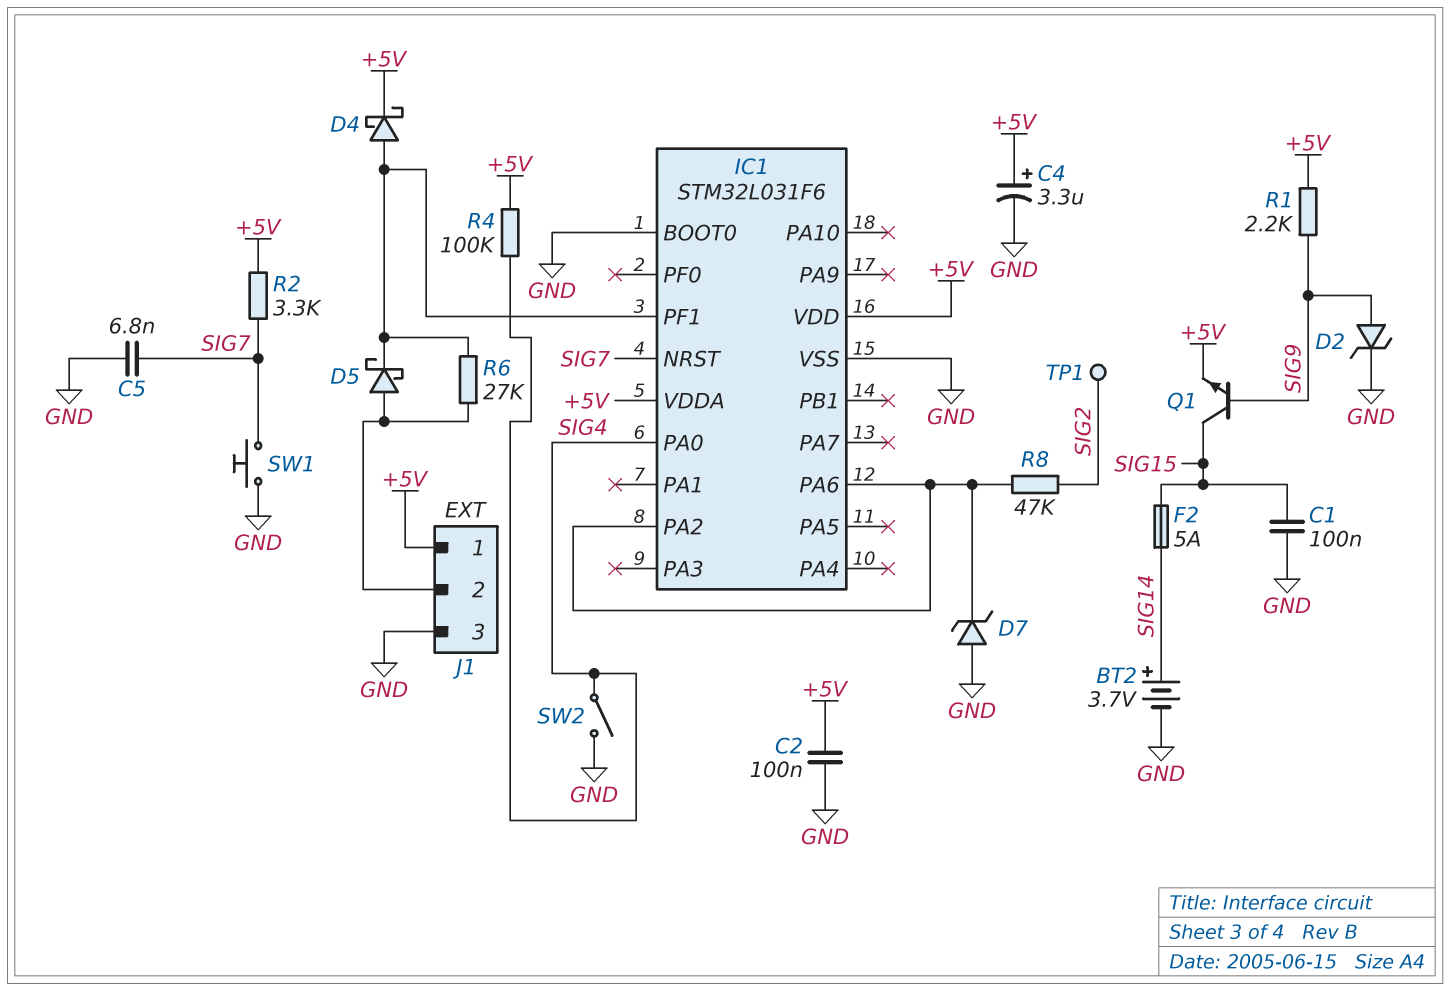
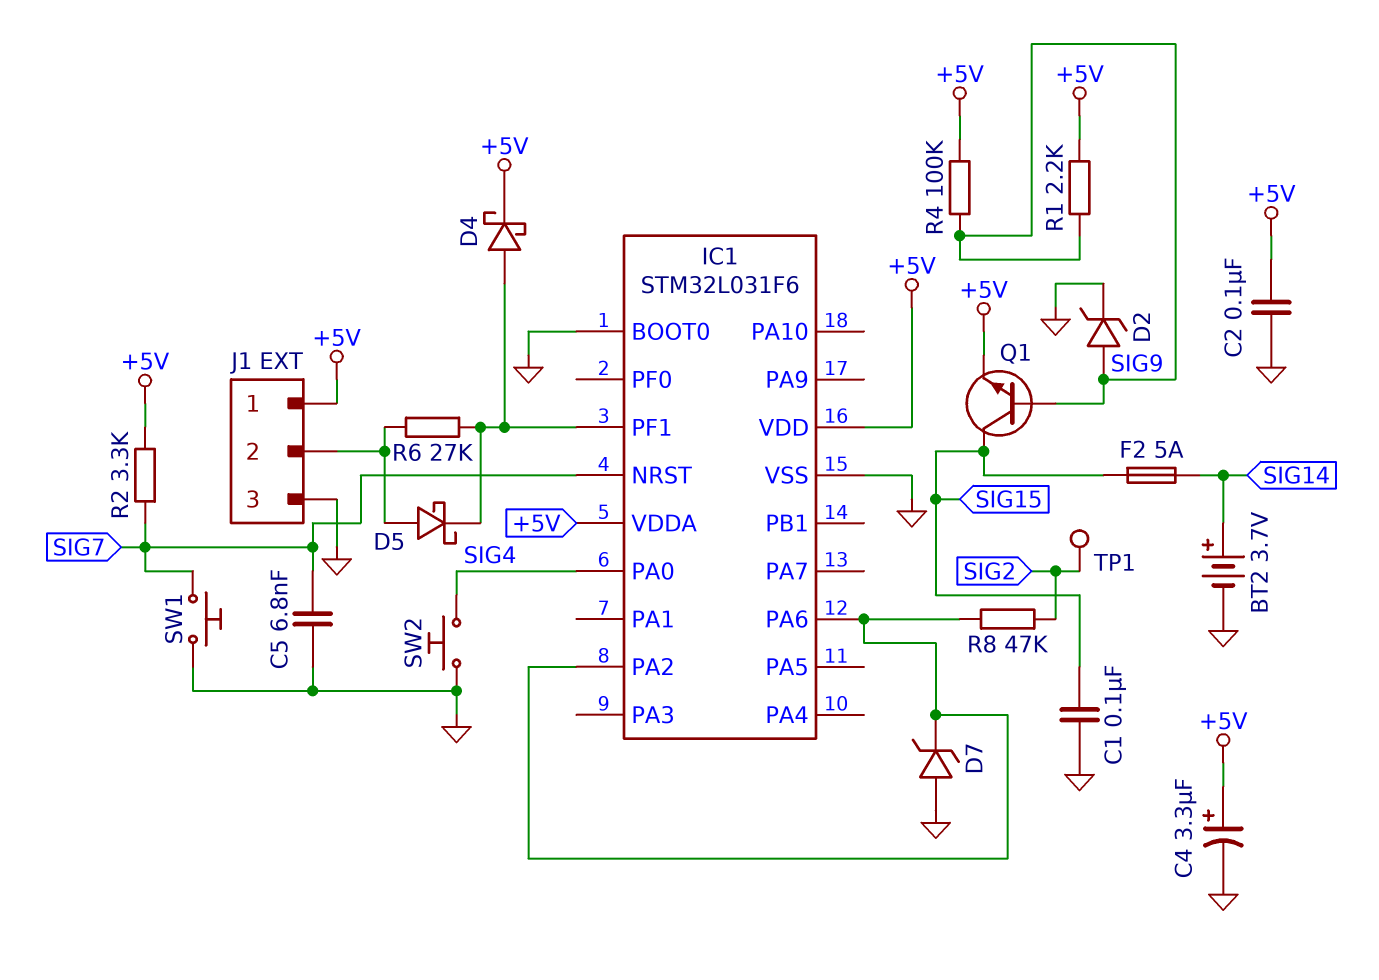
R4: 100k (+5V, SIG4) -> 100k (+5V, SIG9)
SW2: switch (GND, SIG4) -> button (GND, SIG4)

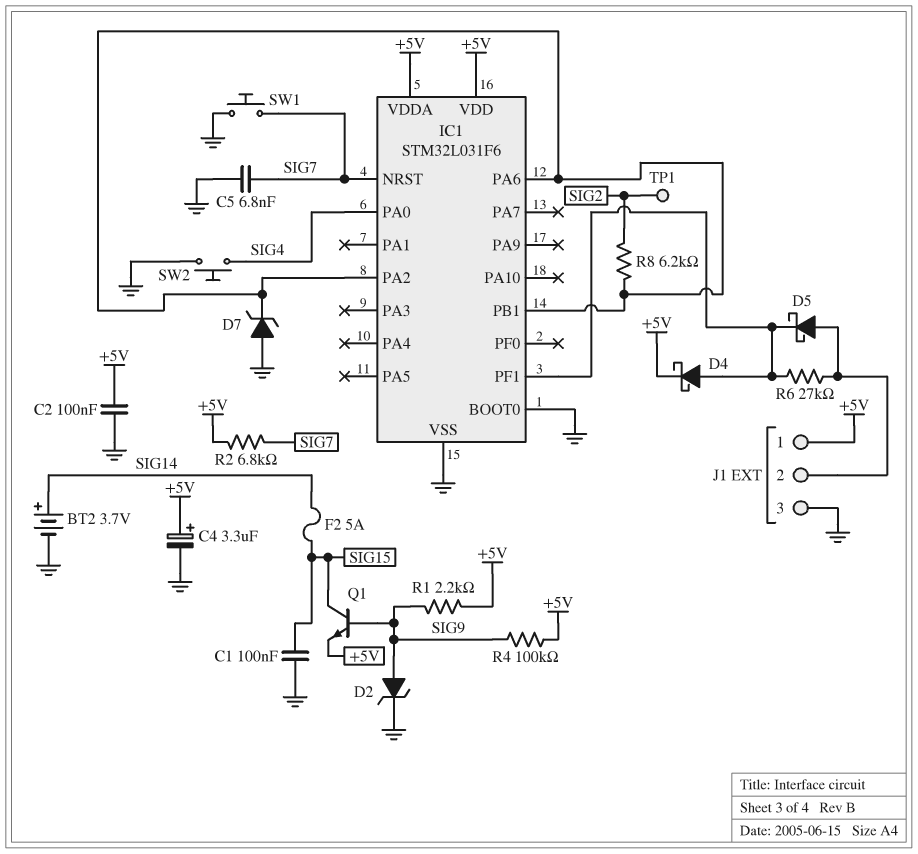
IC1 pin PB1: none -> IC1/PA2
R2: 3.3k (+5V, SIG7) -> 6.8k (+5V, SIG7)
R8: 47k (IC1/PA2, SIG2) -> 6.2k (IC1/PA2, SIG2)

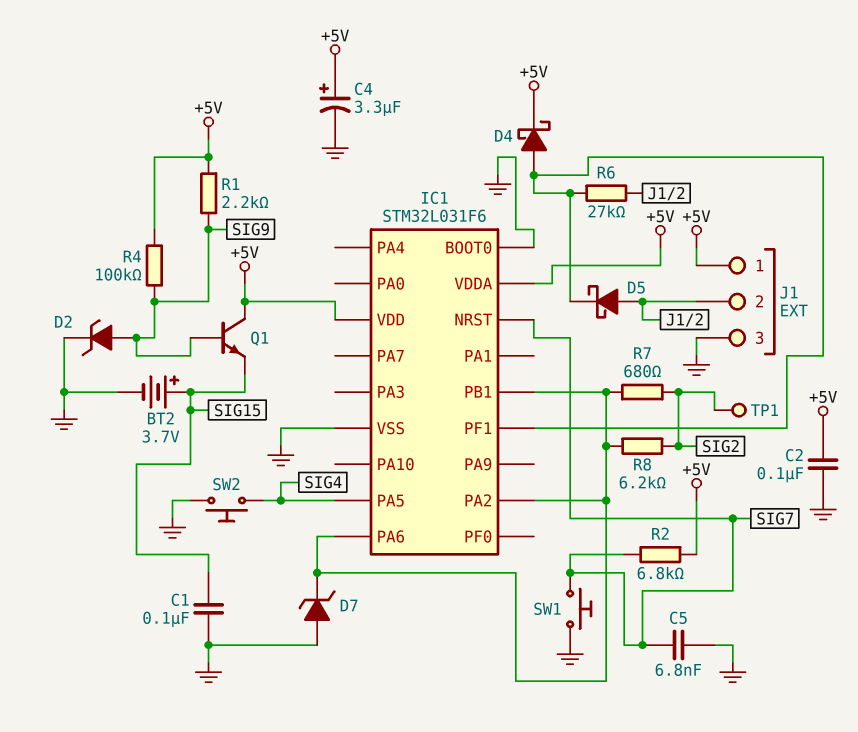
BT2: 3.7V (plus SIG14, minus GND) -> 3.7V (plus SIG15, minus GND)
F2: 5A (SIG14, SIG15) -> none
IC1 pin PA0: SIG4 -> none
IC1 pin PA5: none -> SIG4
Q1: NPN (B SIG9, C SIG15, E +5V) -> NPN (B SIG9, C +5V, E SIG15)
R7: none -> 680 (IC1/PA2, SIG2)

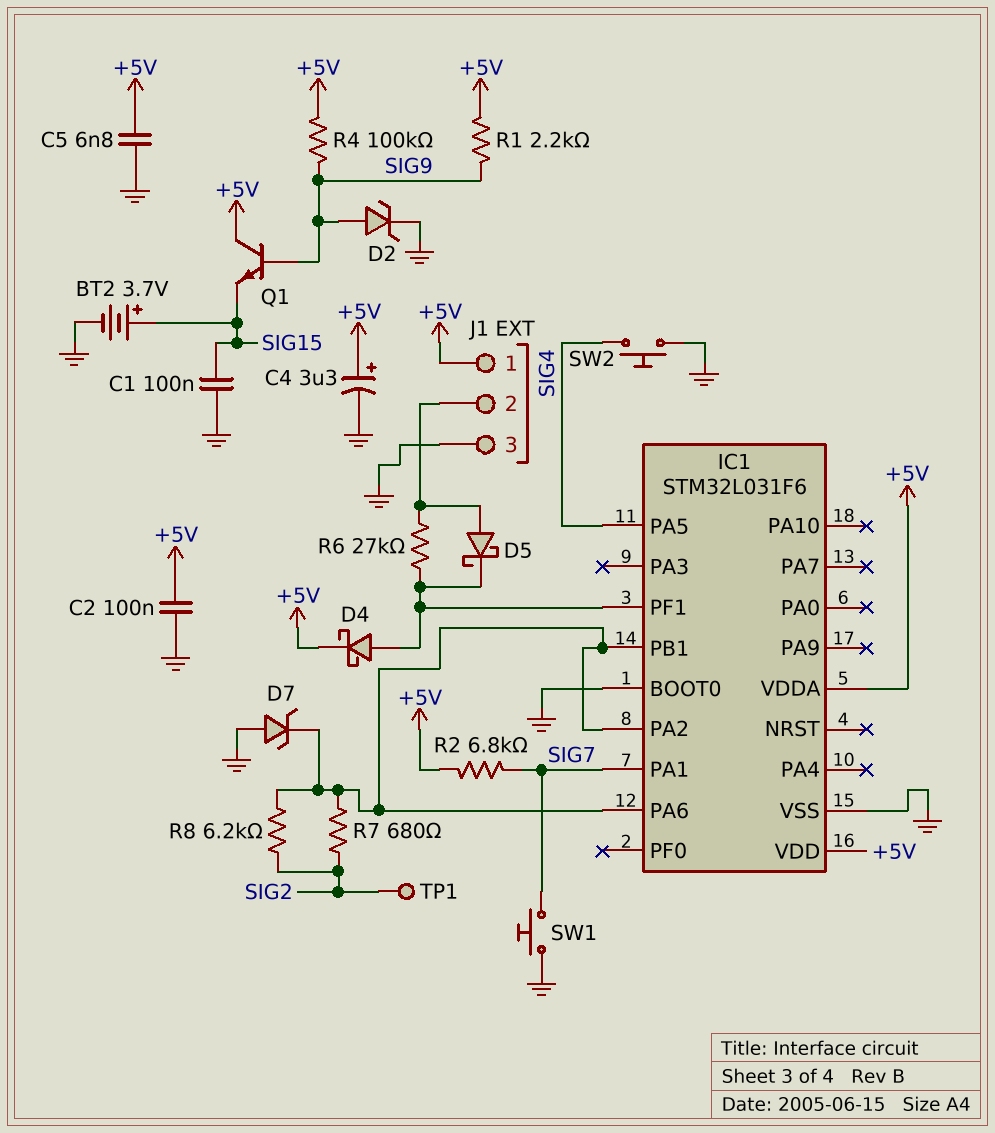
C5: 6.8nF (GND, SIG7) -> 6.8nF (+5V, GND)
IC1 pin NRST: SIG7 -> none
IC1 pin PA1: none -> SIG7

